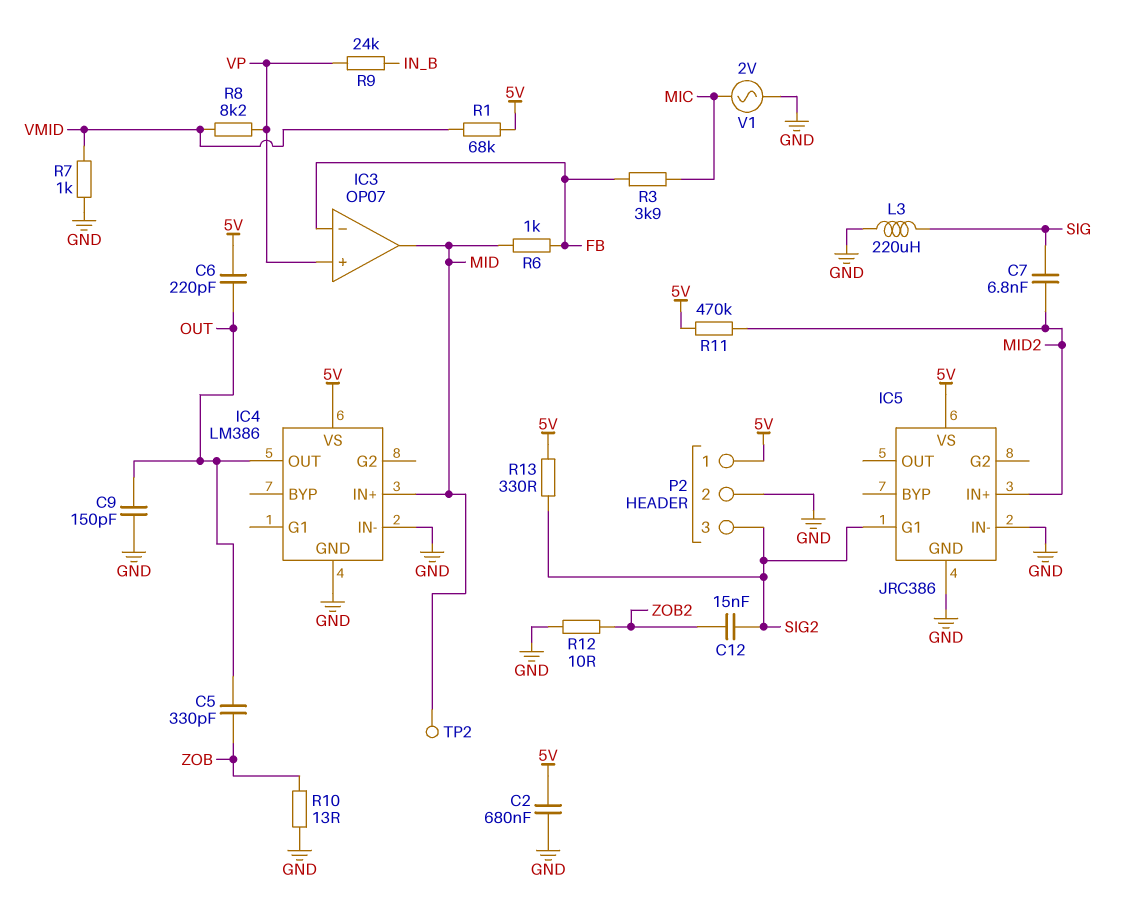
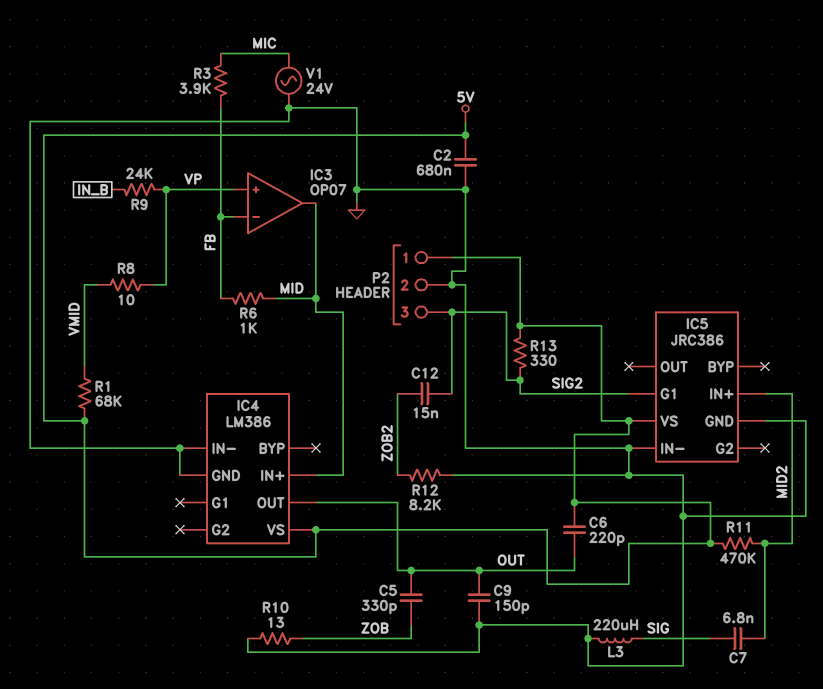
R7: 1k (GND, VMID) -> none
R8: 8.2k (VMID, VP) -> 10 (VMID, VP)
R12: 10 (GND, ZOB2) -> 8.2k (GND, ZOB2)
TP2: test point (MID) -> none
V1: AC 2V (GND, MIC) -> AC 24V (GND, MIC)

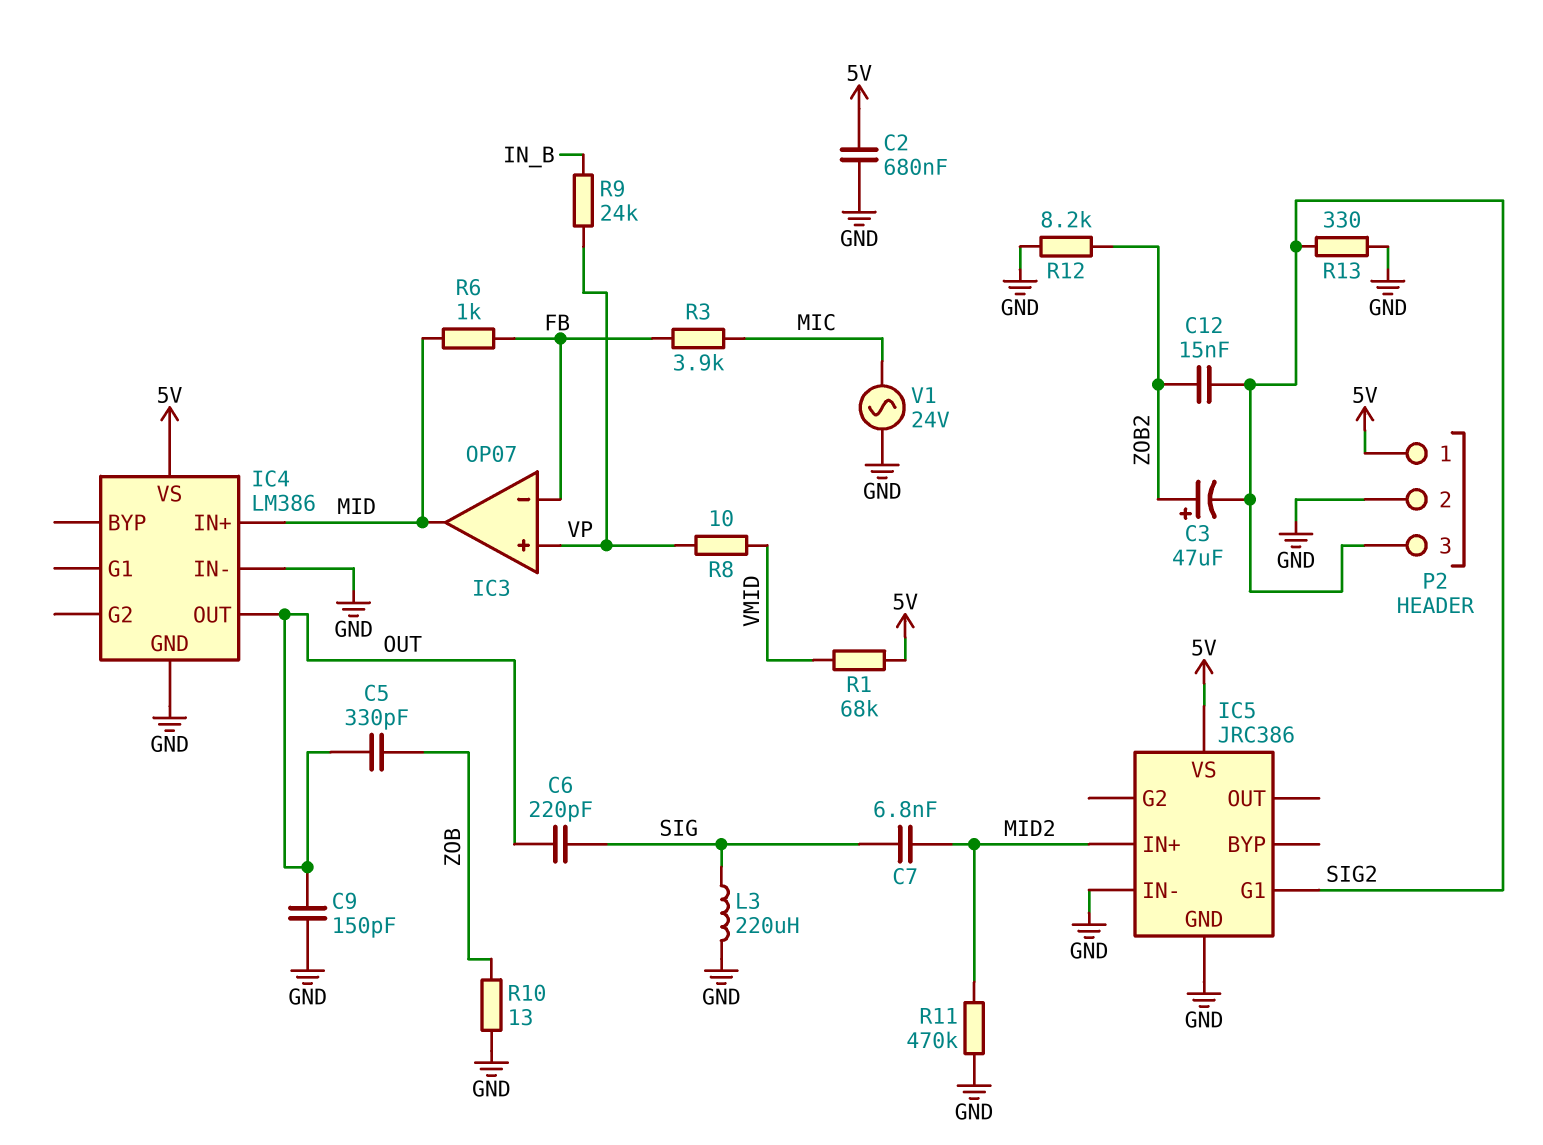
C3: none -> 47uF (plus ZOB2, minus SIG2)
C6: 220pF (5V, OUT) -> 220pF (OUT, SIG)
R11: 470k (5V, MID2) -> 470k (GND, MID2)
R13: 330 (5V, SIG2) -> 330 (GND, SIG2)

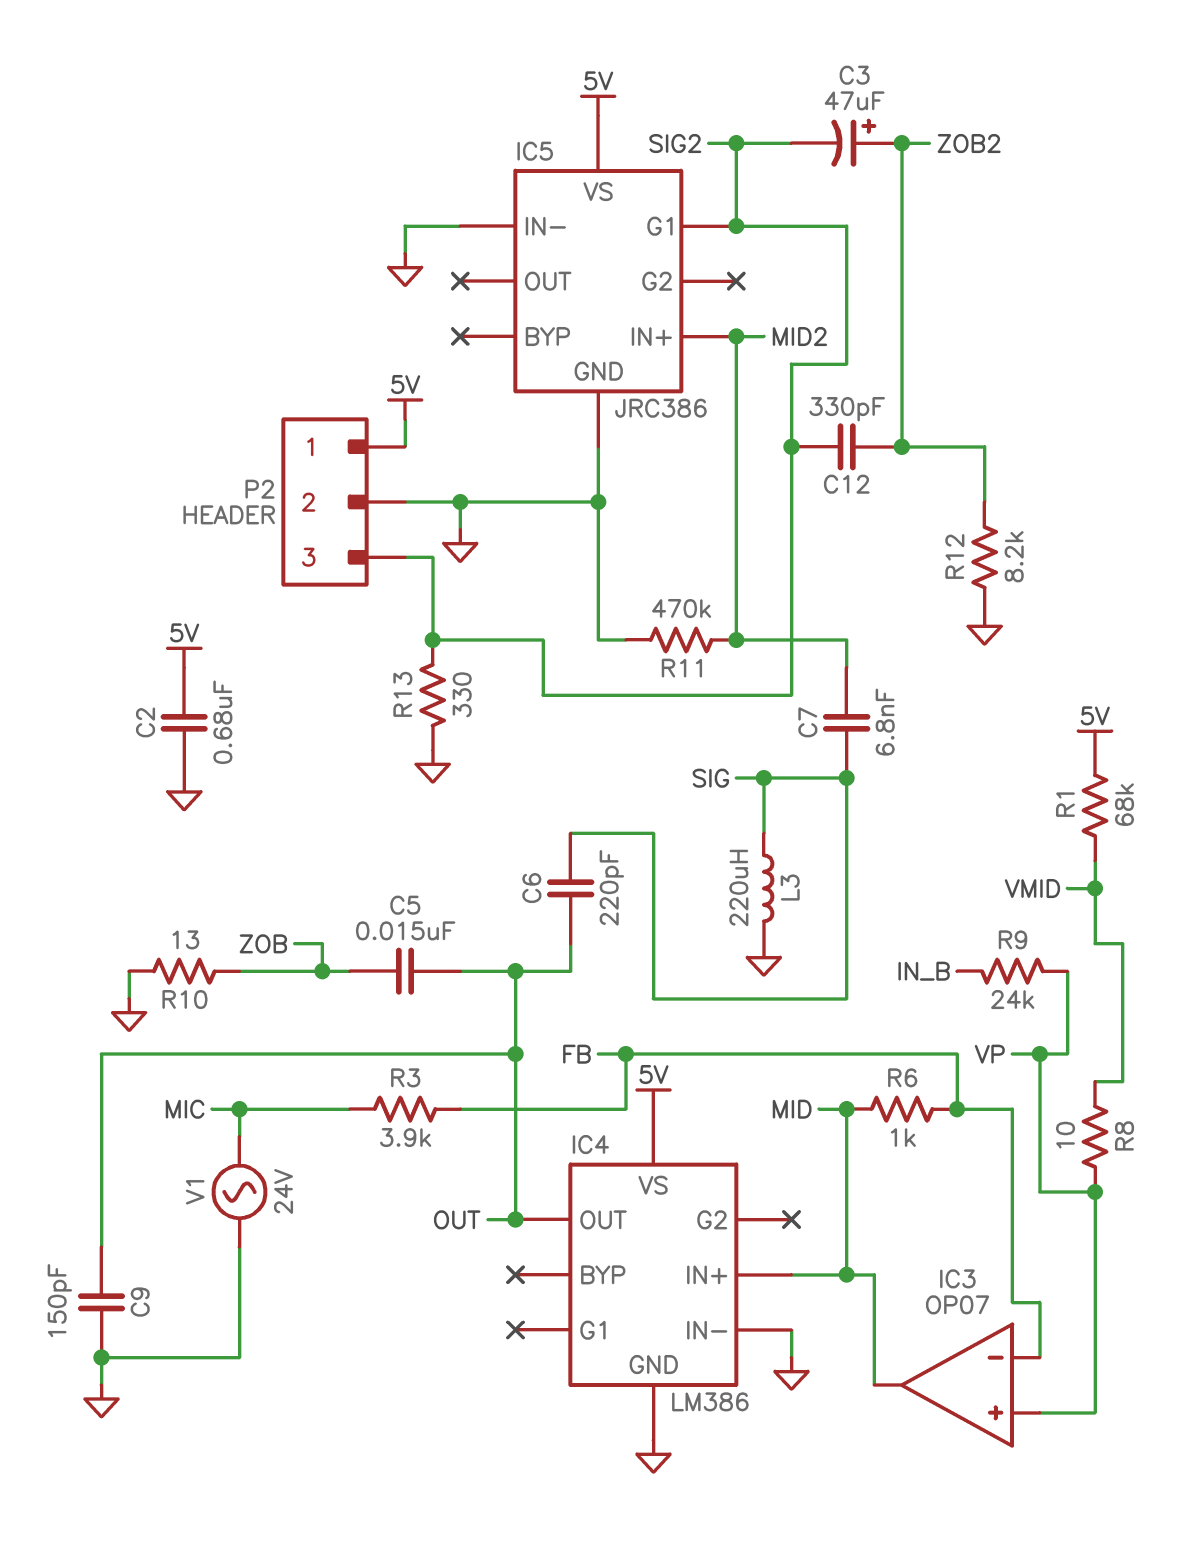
C5: 330pF (OUT, ZOB) -> 15nF (OUT, ZOB)
C12: 15nF (SIG2, ZOB2) -> 330pF (SIG2, ZOB2)

